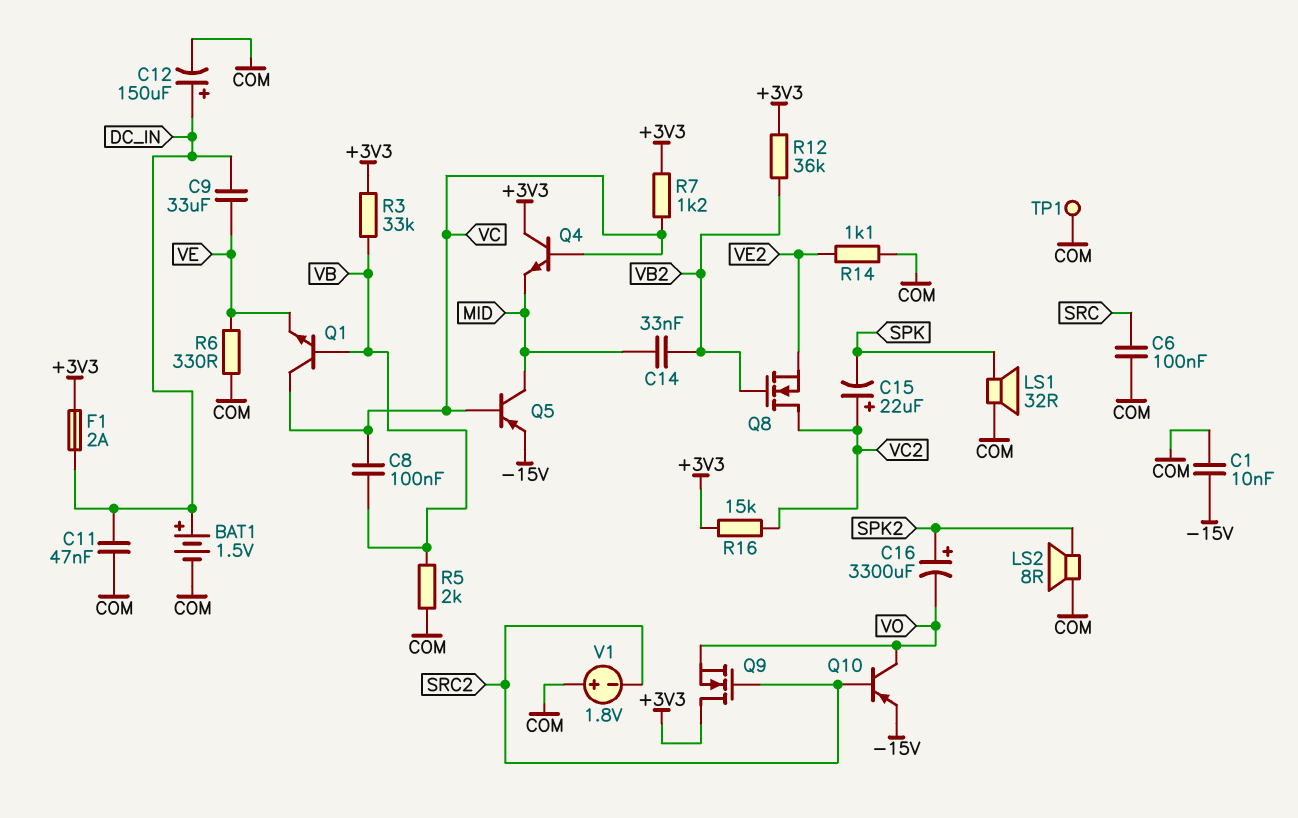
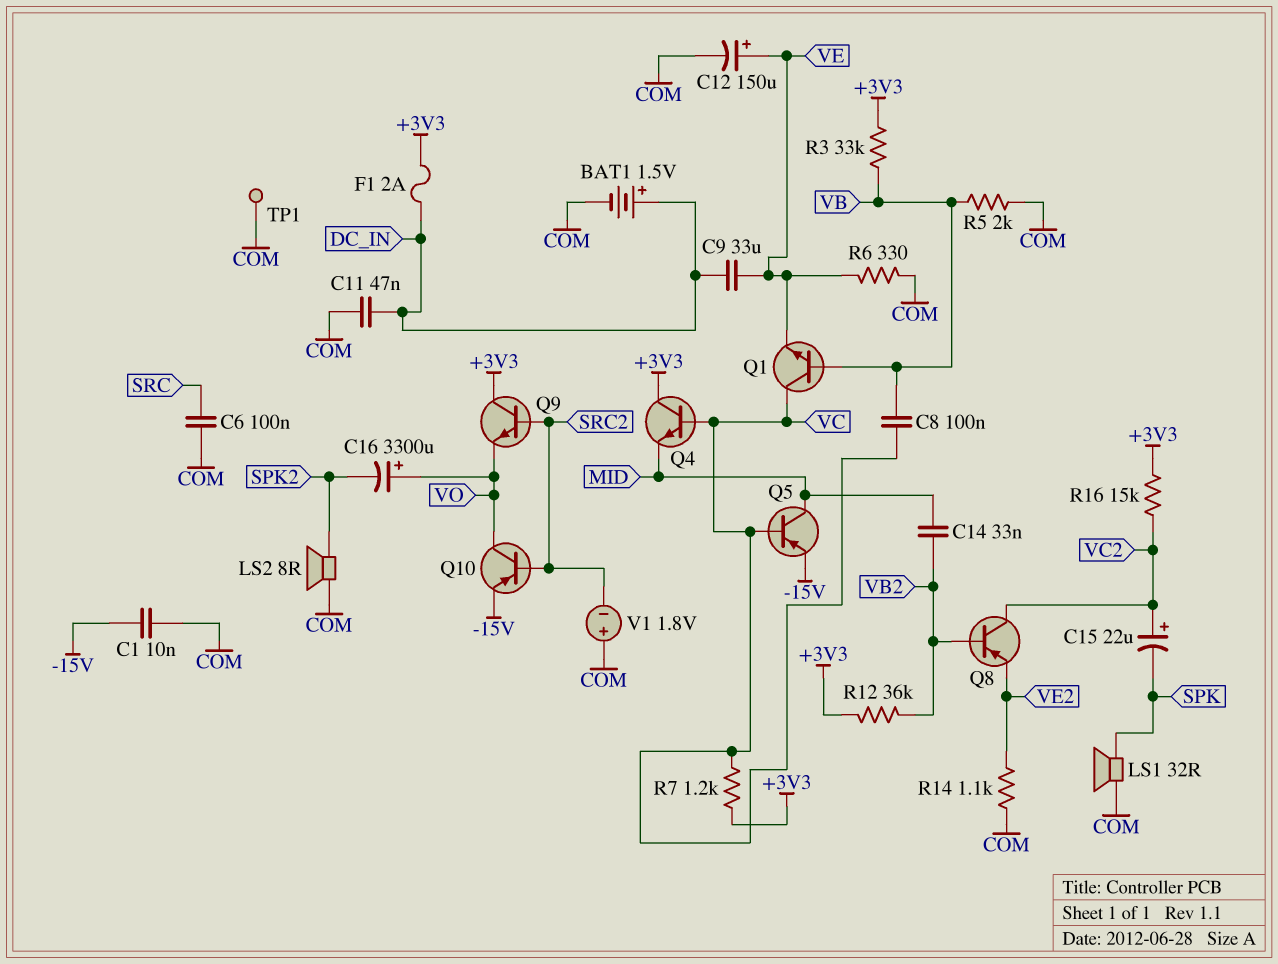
C12: 150uF (plus DC_IN, minus COM) -> 150uF (plus VE, minus COM)
C16: 3300uF (plus SPK2, minus VO) -> 3300uF (plus VO, minus SPK2)
Q8: NMOS (G VB2, D VC2, S VE2) -> PNP (B VB2, C VC2, E VE2)
Q9: NMOS (G SRC2, D +3V3, S VO) -> NPN (B SRC2, C +3V3, E VO)

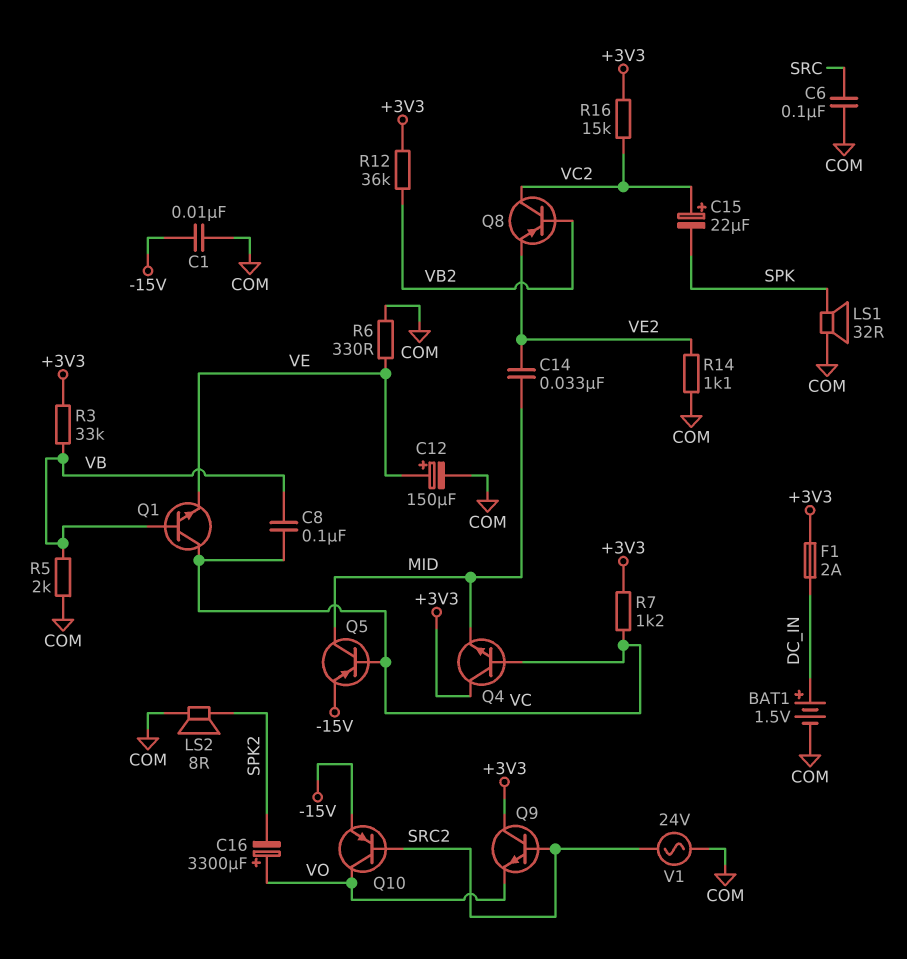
C9: 33uF (DC_IN, VE) -> none
C11: 47nF (COM, DC_IN) -> none
C14: 33nF (MID, VB2) -> 33nF (MID, VE2)
TP1: test point (COM) -> none
V1: 1.8V (plus COM, minus SRC2) -> AC 24V (COM, SRC2)

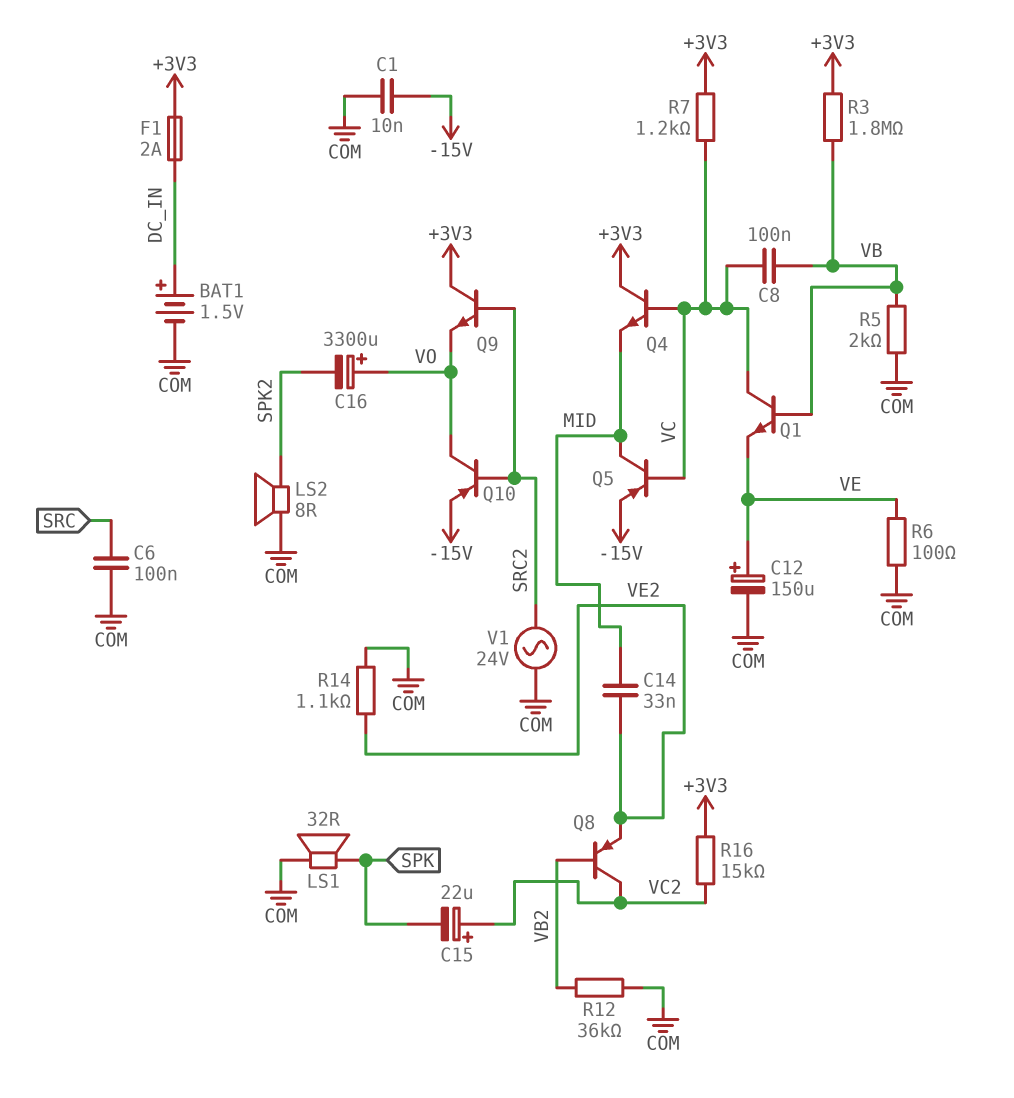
R3: 33k (+3V3, VB) -> 1.8M (+3V3, VB)
R6: 330 (COM, VE) -> 100 (COM, VE)
R12: 36k (+3V3, VB2) -> 36k (COM, VB2)

